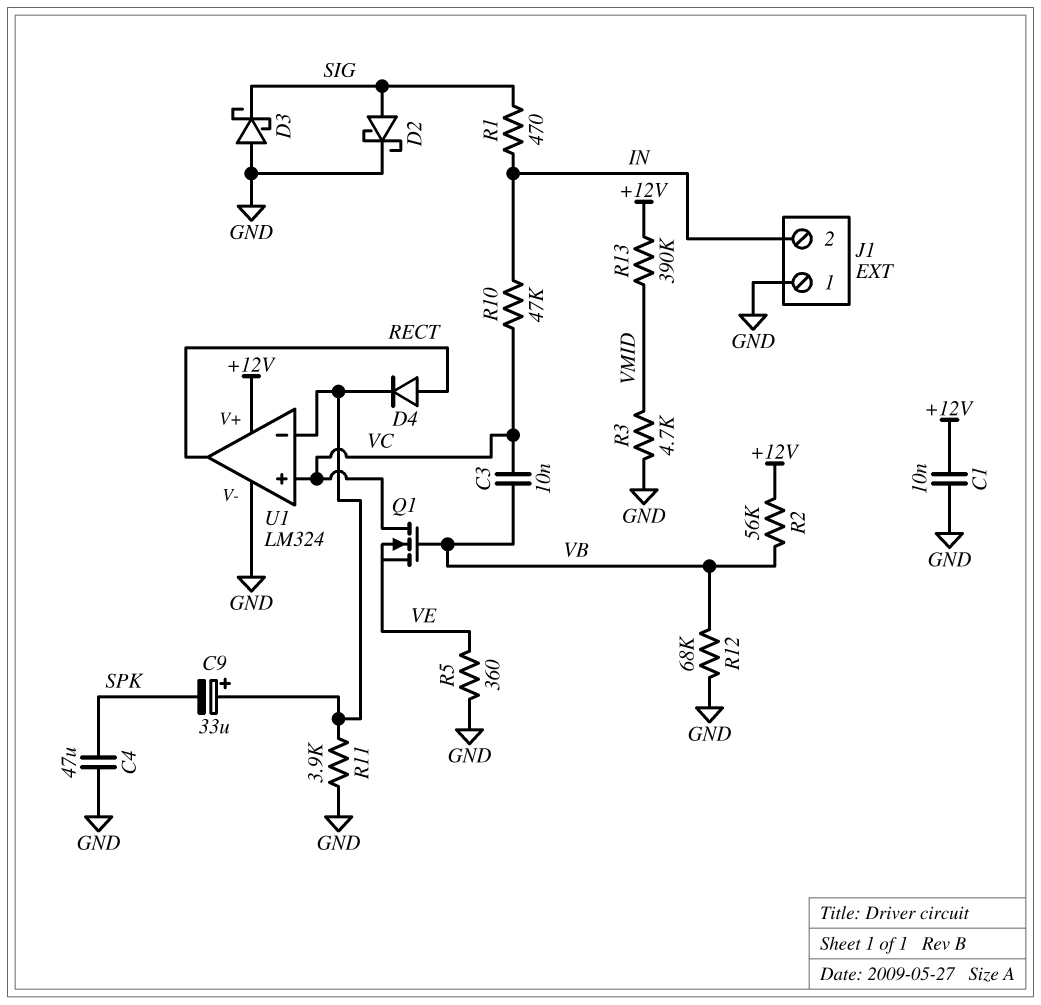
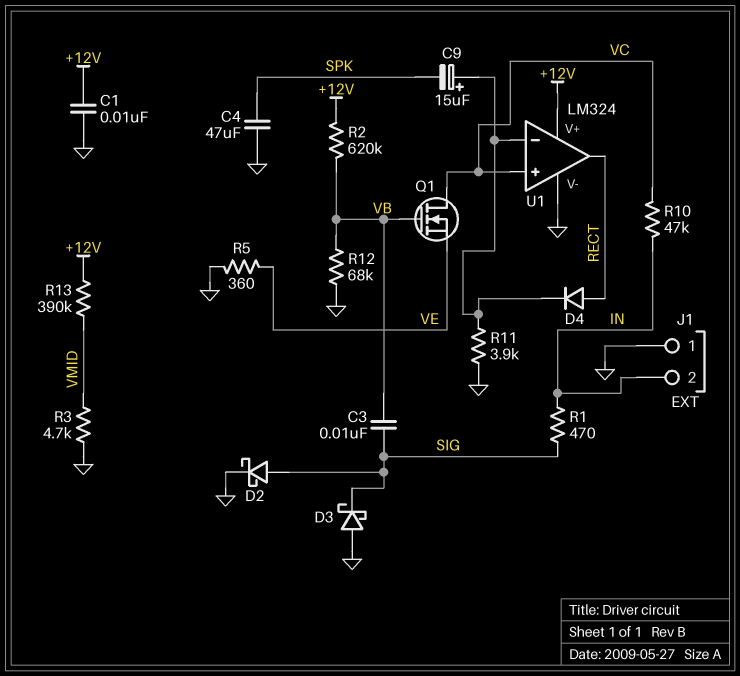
C3: 10nF (VB, VC) -> 10nF (SIG, VB)
C9: 33uF (plus U1/in-, minus SPK) -> 15uF (plus U1/in-, minus SPK)
R2: 56k (+12V, VB) -> 620k (+12V, VB)

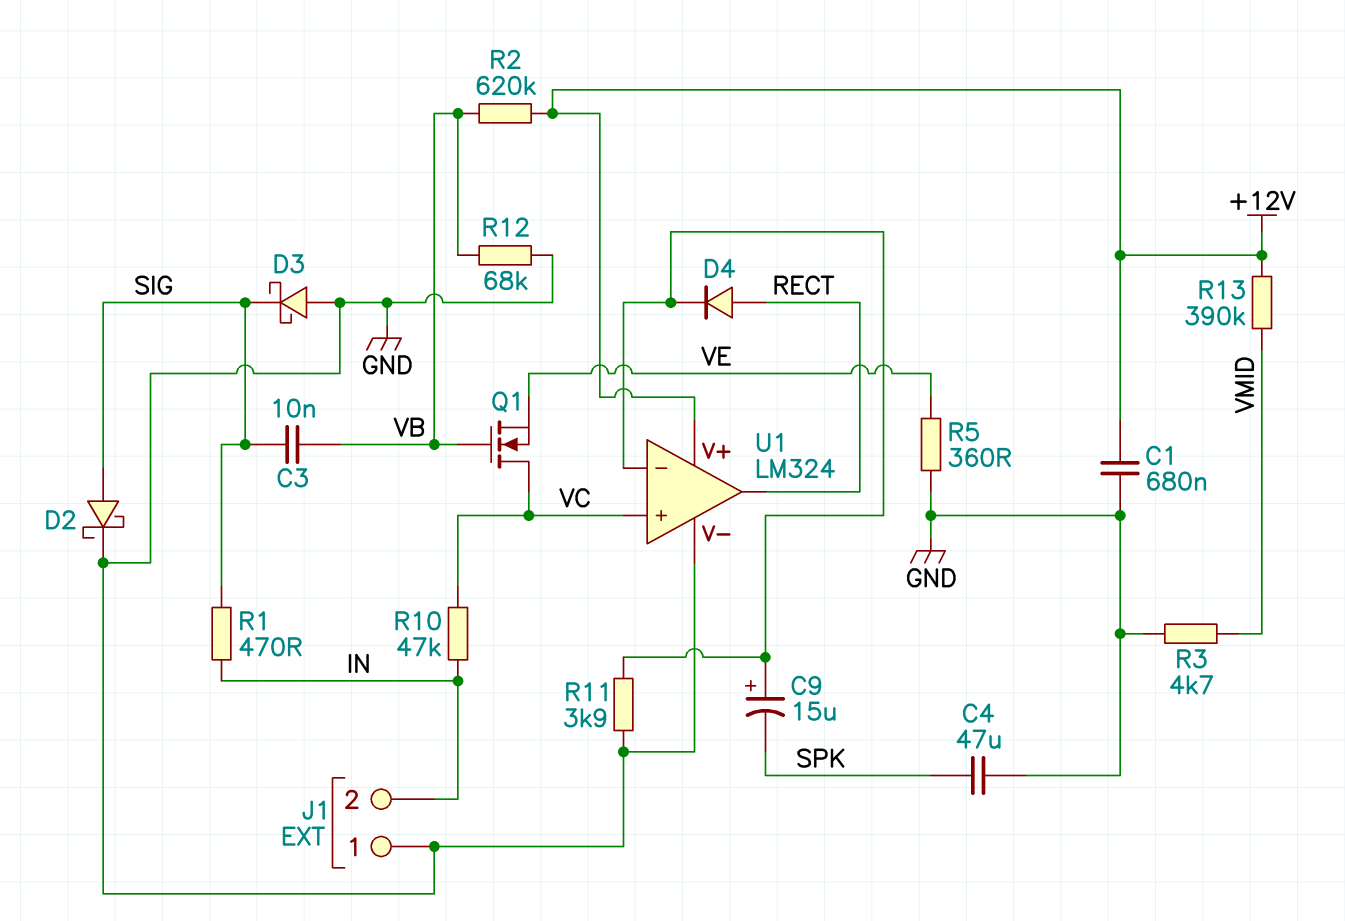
C1: 10nF (+12V, GND) -> 680nF (+12V, GND)

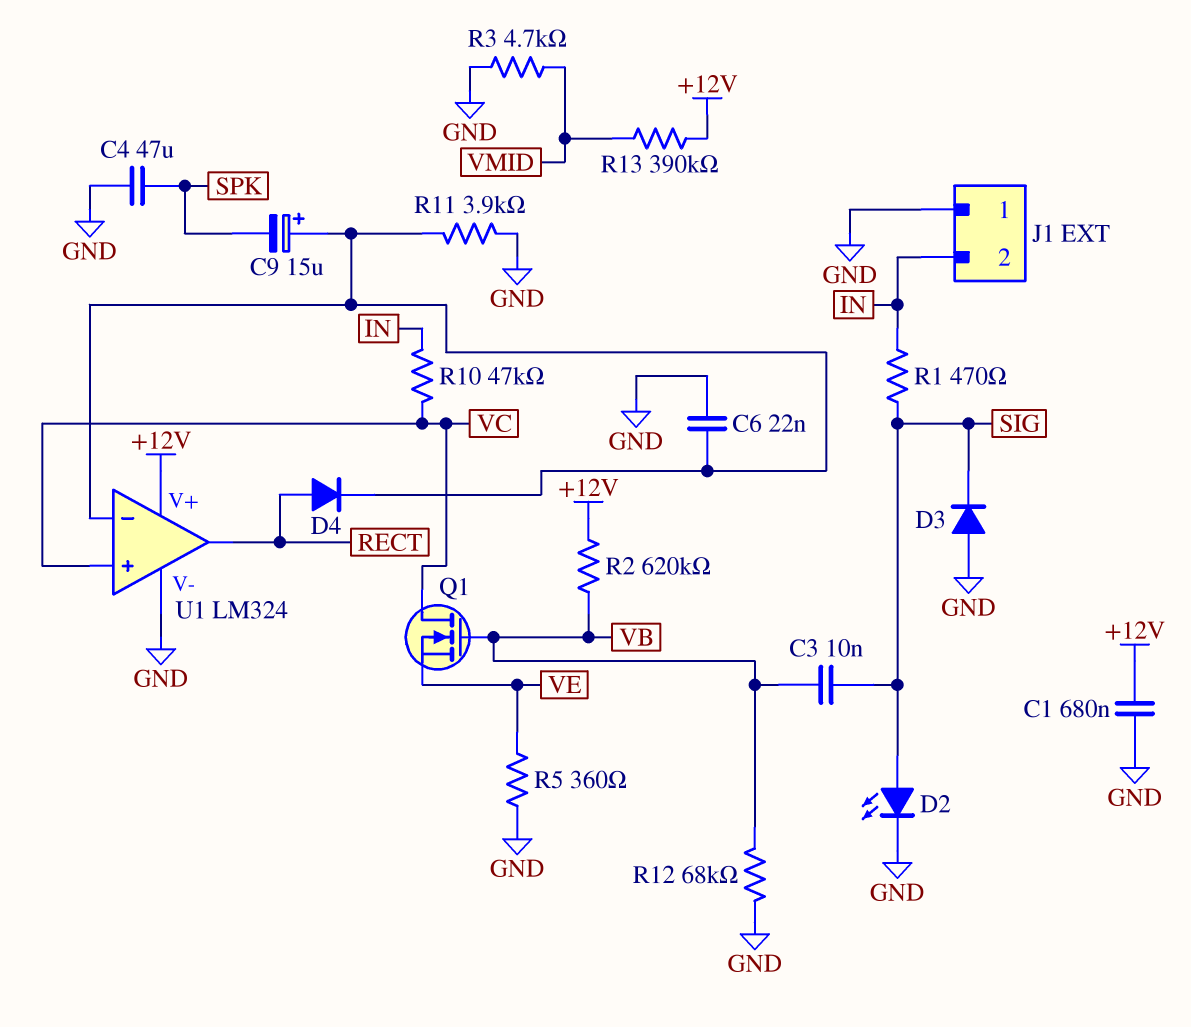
C6: none -> 22nF (GND, U1/in-)
D2: schottky (A SIG, K GND) -> LED (A SIG, K GND)
D3: schottky (A GND, K SIG) -> diode (A GND, K SIG)

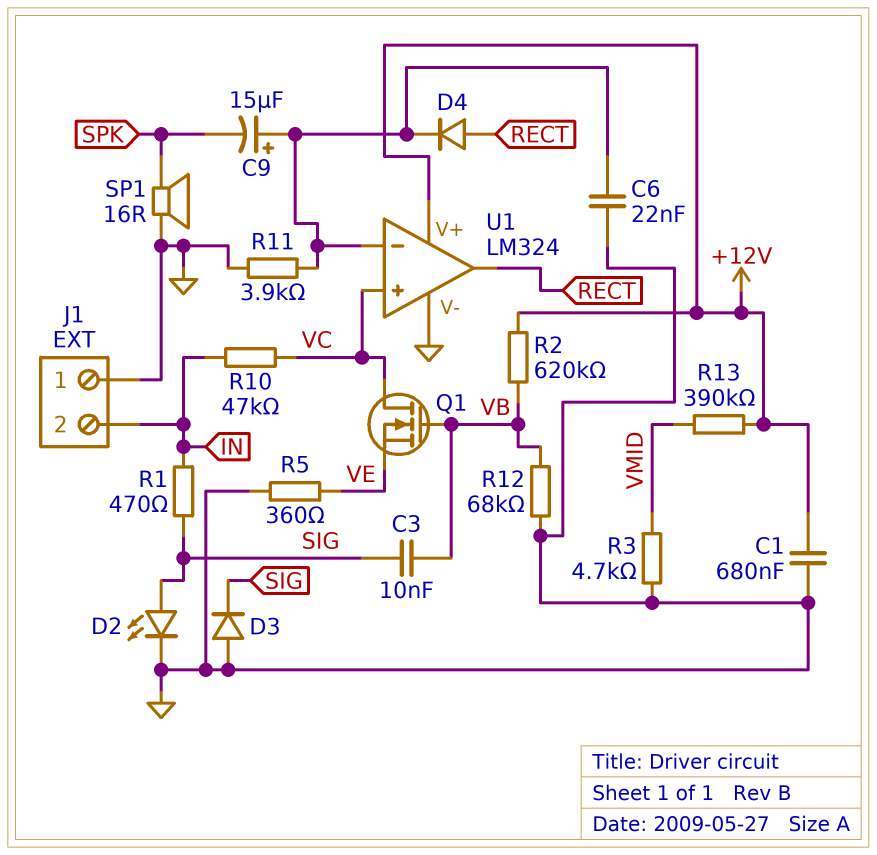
C4: 47uF (GND, SPK) -> none
SP1: none -> speaker 16R (GND, SPK)

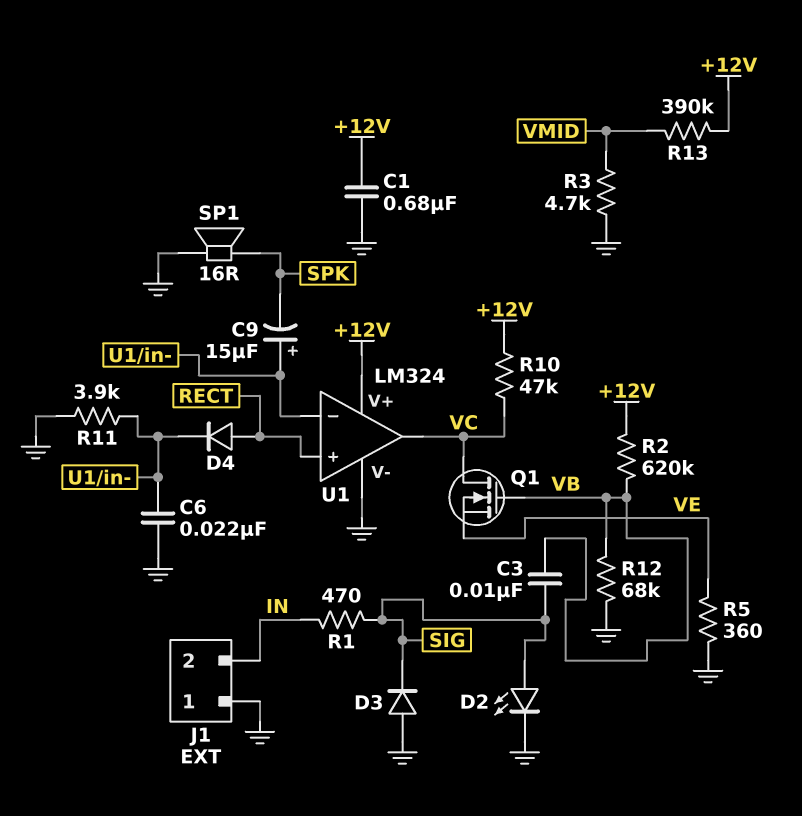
R10: 47k (IN, VC) -> 47k (+12V, VC)
U1 pin in+: VC -> RECT
U1 pin out: RECT -> VC

